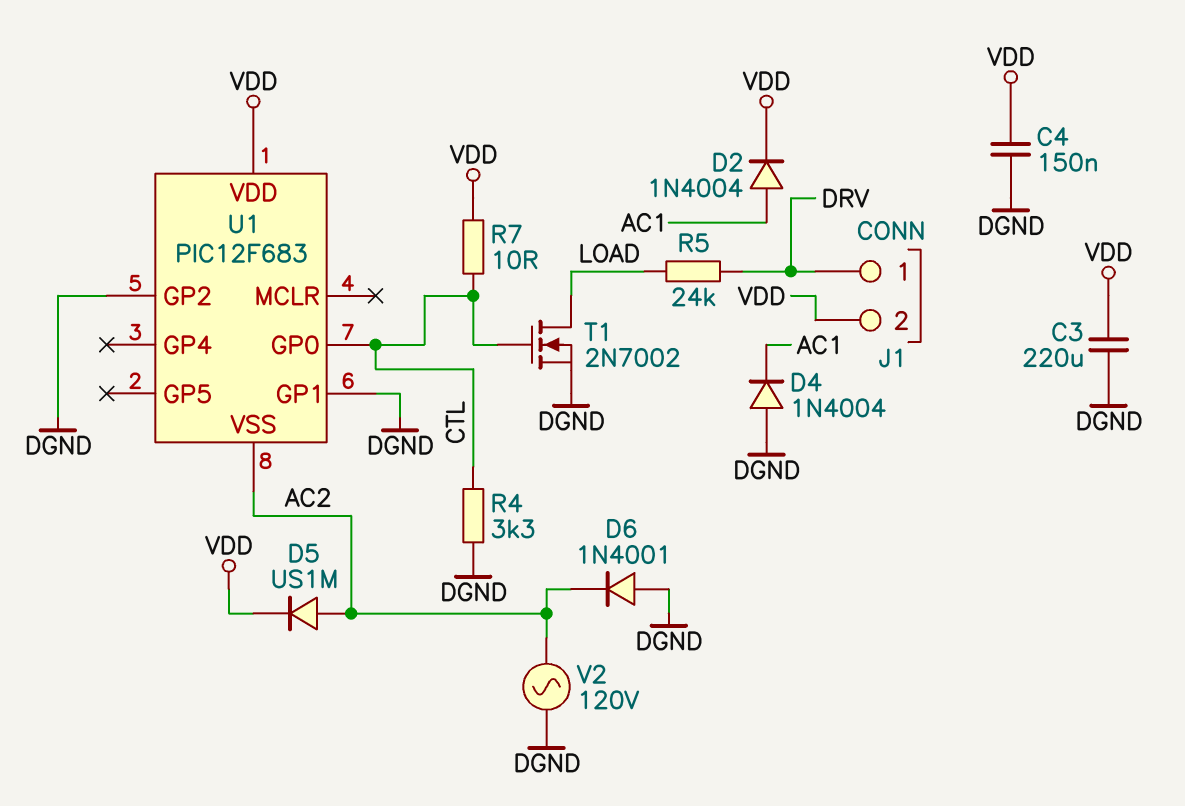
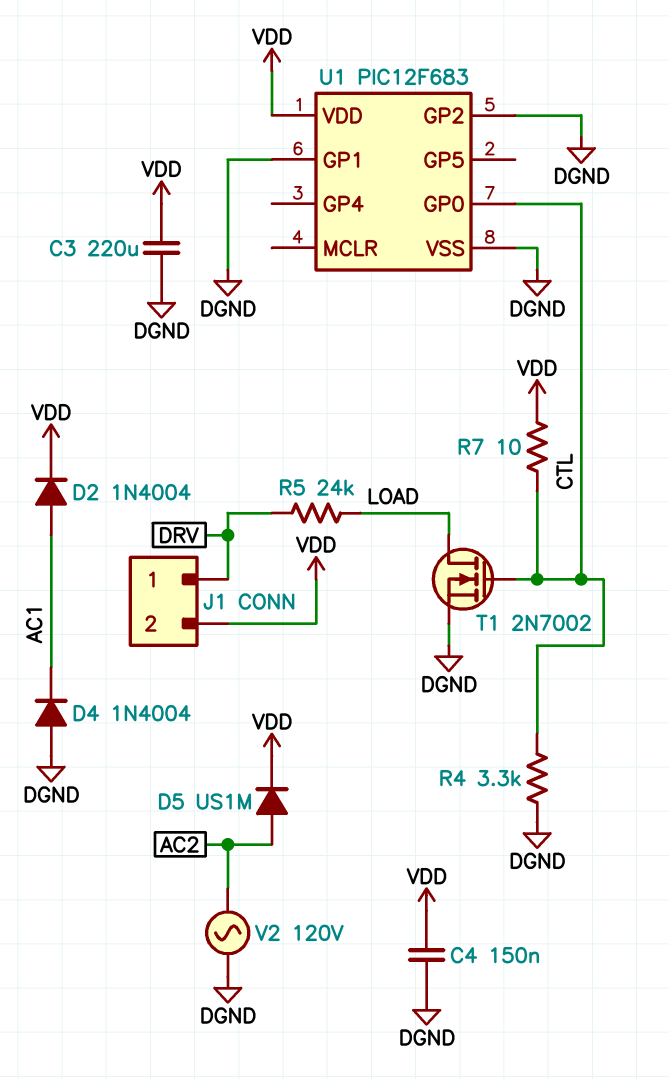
D6: diode 1N4001 (A DGND, K AC2) -> none
U1 pin VSS: AC2 -> DGND

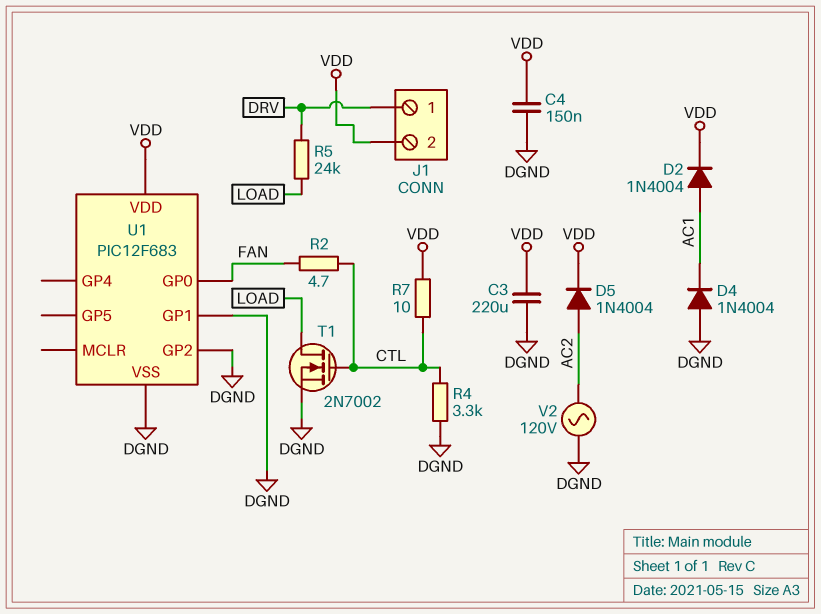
D5: diode US1M (A AC2, K VDD) -> diode 1N4004 (A AC2, K VDD)
R2: none -> 4.7 (CTL, FAN)
U1 pin GP0: CTL -> FAN

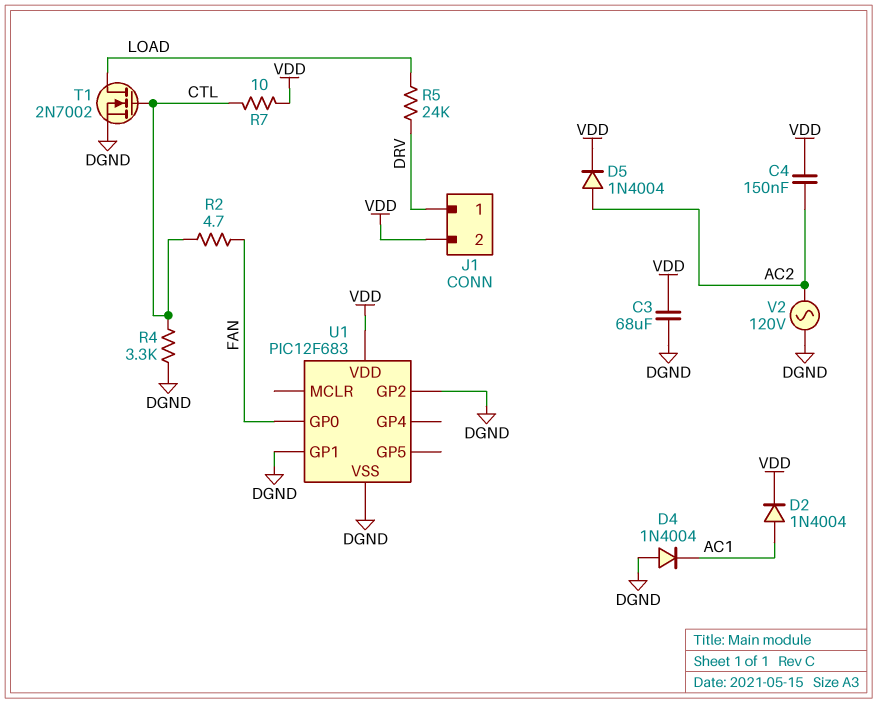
C3: 220uF (DGND, VDD) -> 68uF (DGND, VDD)
C4: 150nF (DGND, VDD) -> 150nF (AC2, VDD)

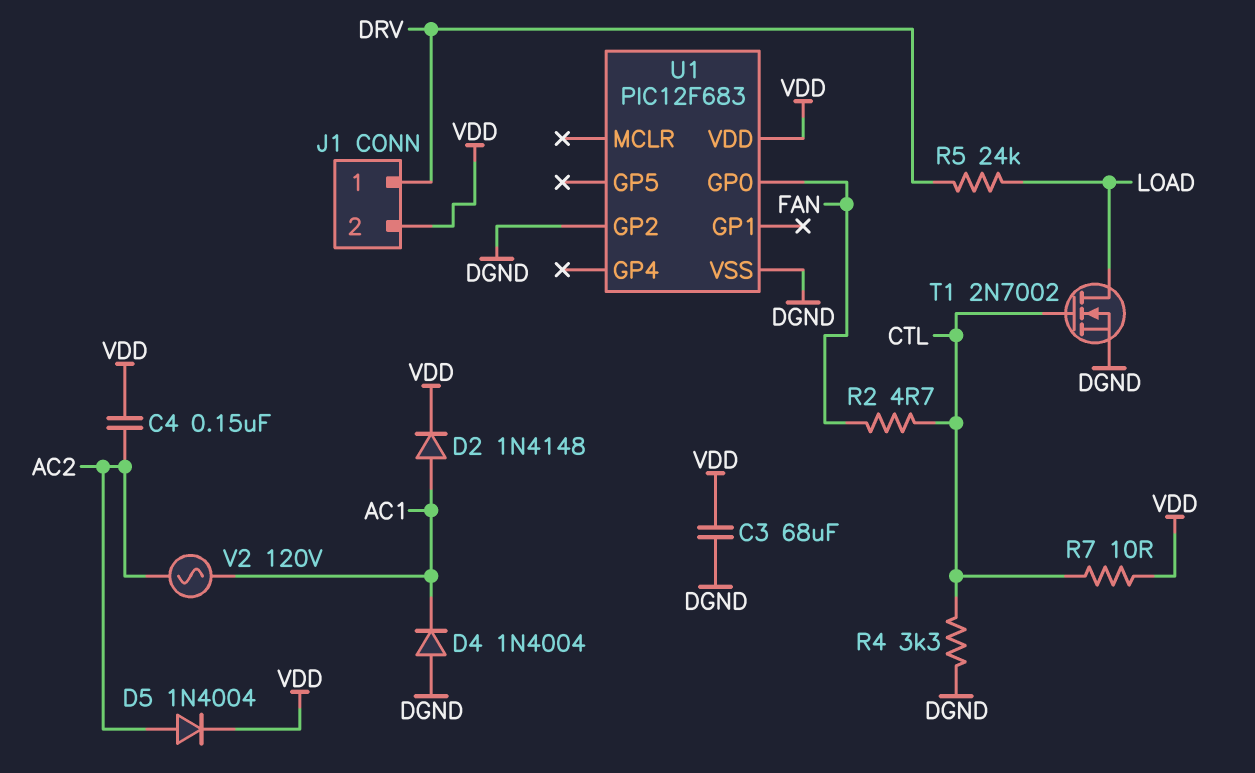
D2: diode 1N4004 (A AC1, K VDD) -> diode 1N4148 (A AC1, K VDD)
U1 pin GP1: DGND -> none
V2: AC 120V (AC2, DGND) -> AC 120V (AC1, AC2)

